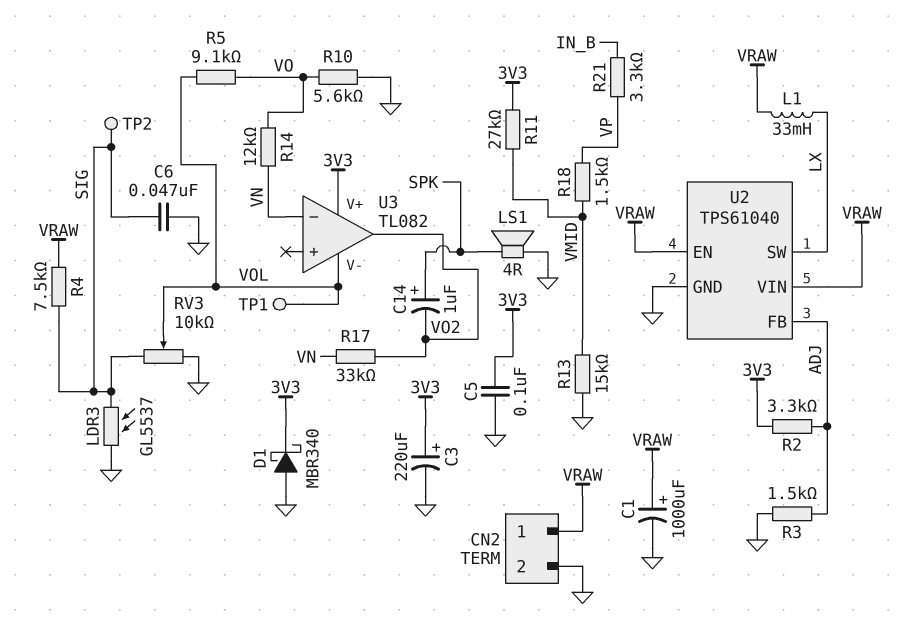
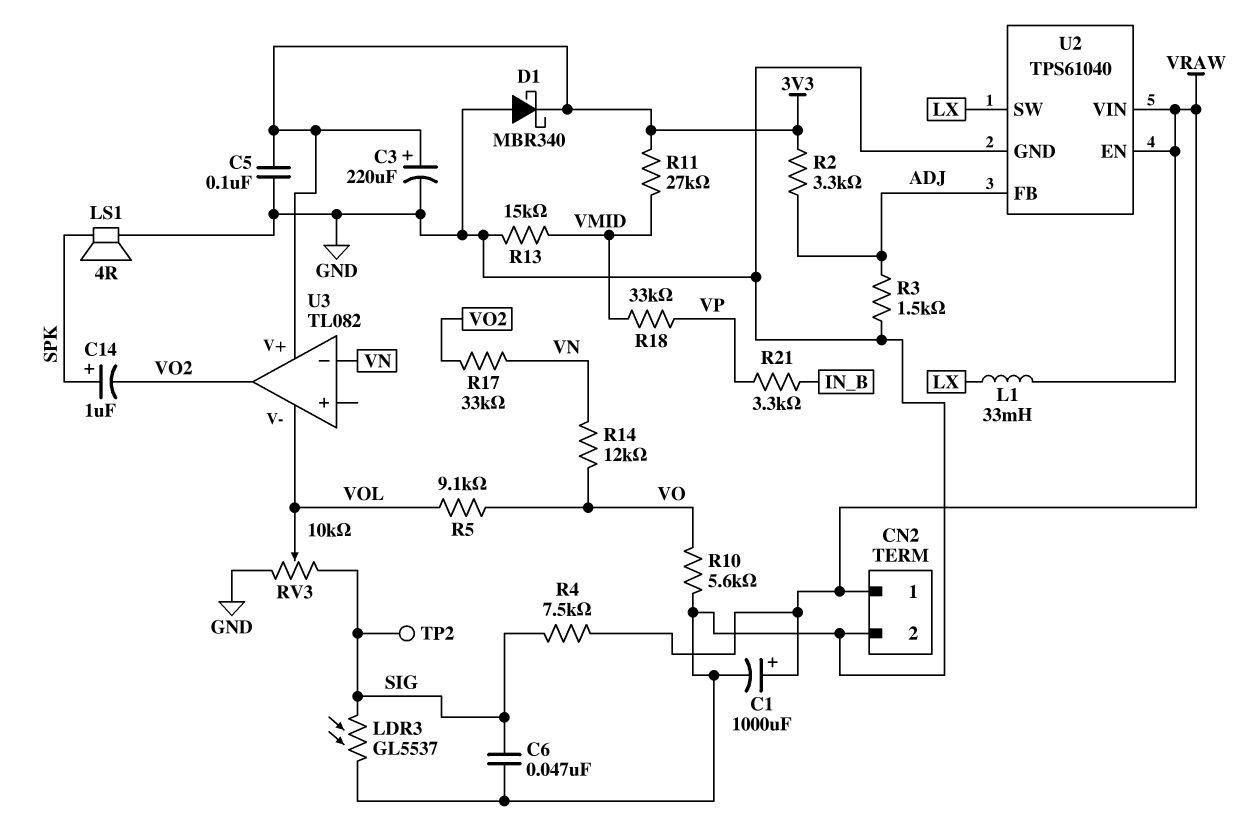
R18: 1.5k (VMID, VP) -> 33k (VMID, VP)
TP1: test point (VOL) -> none

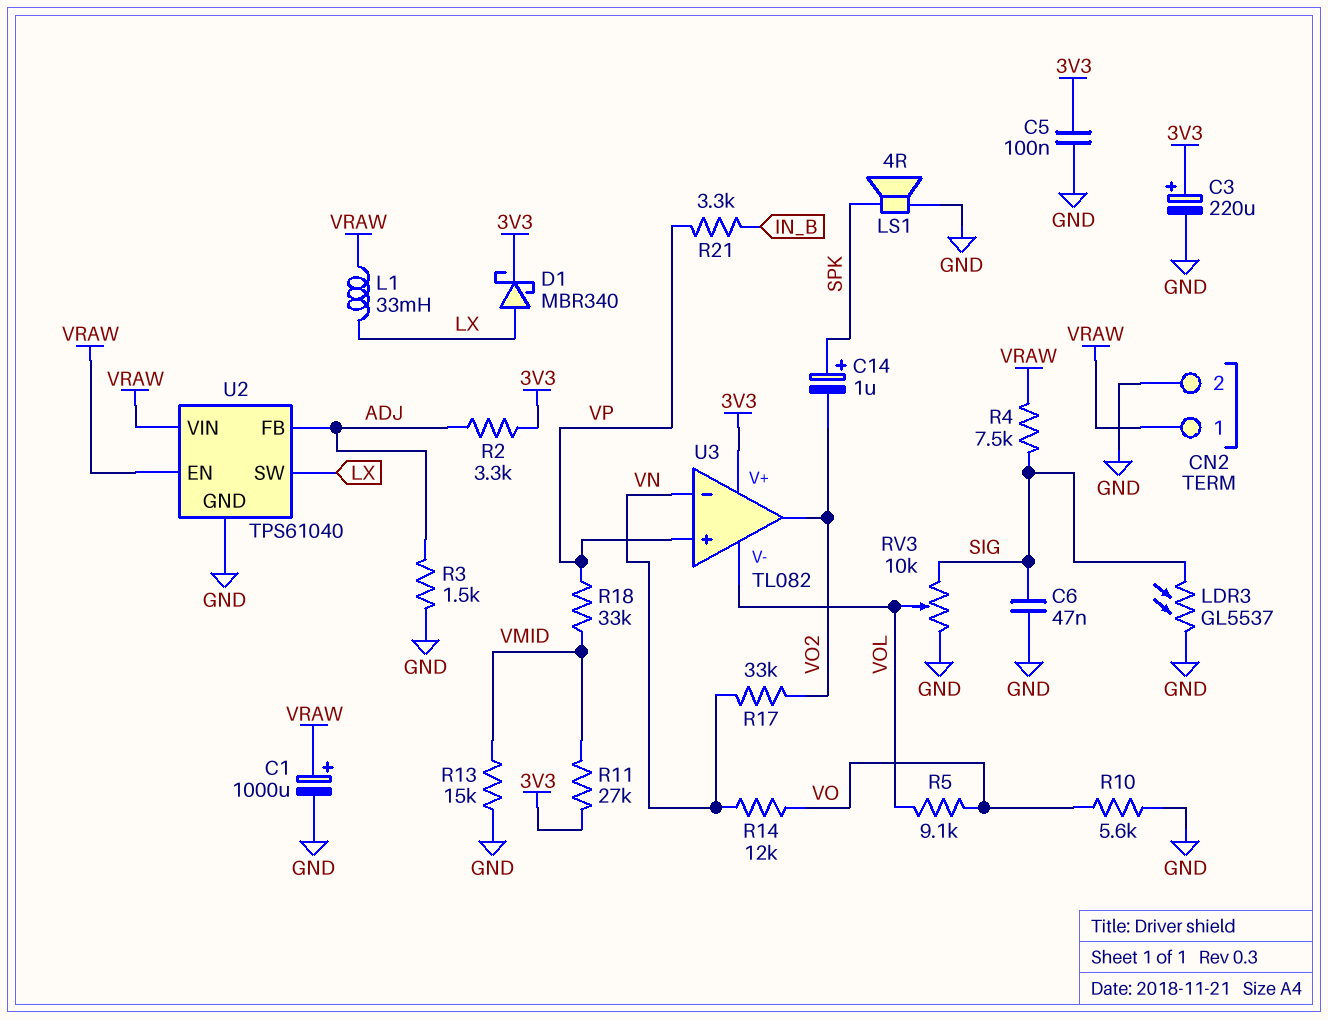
D1: schottky MBR340 (A GND, K 3V3) -> schottky MBR340 (A LX, K 3V3)
TP2: test point (SIG) -> none
U3 pin in+: none -> VP

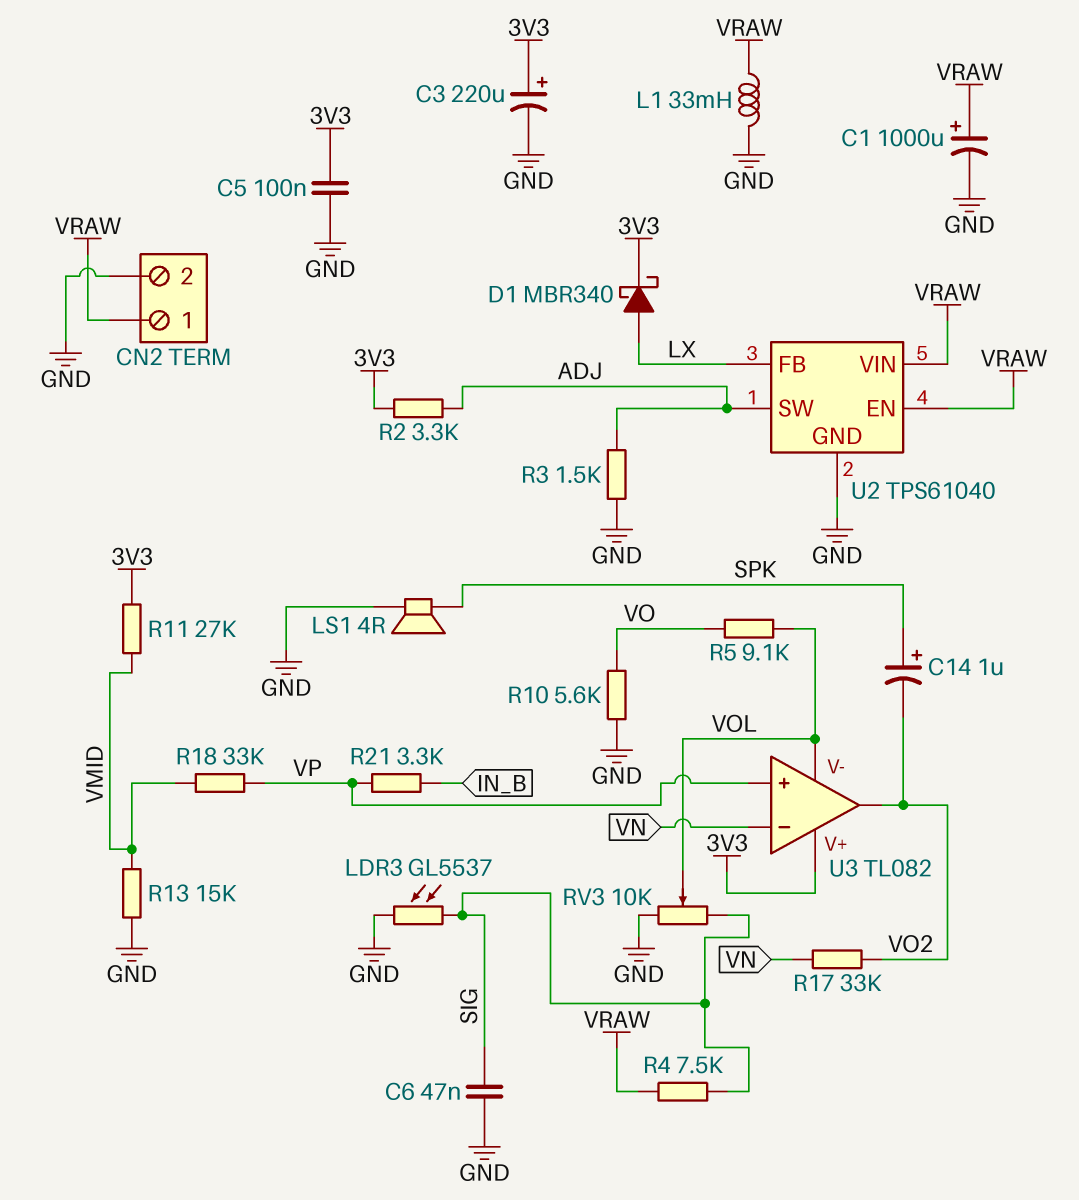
L1: 33mH (LX, VRAW) -> 33mH (GND, VRAW)
R14: 12k (VN, VO) -> none
U2 pin FB: ADJ -> LX
U2 pin SW: LX -> ADJ

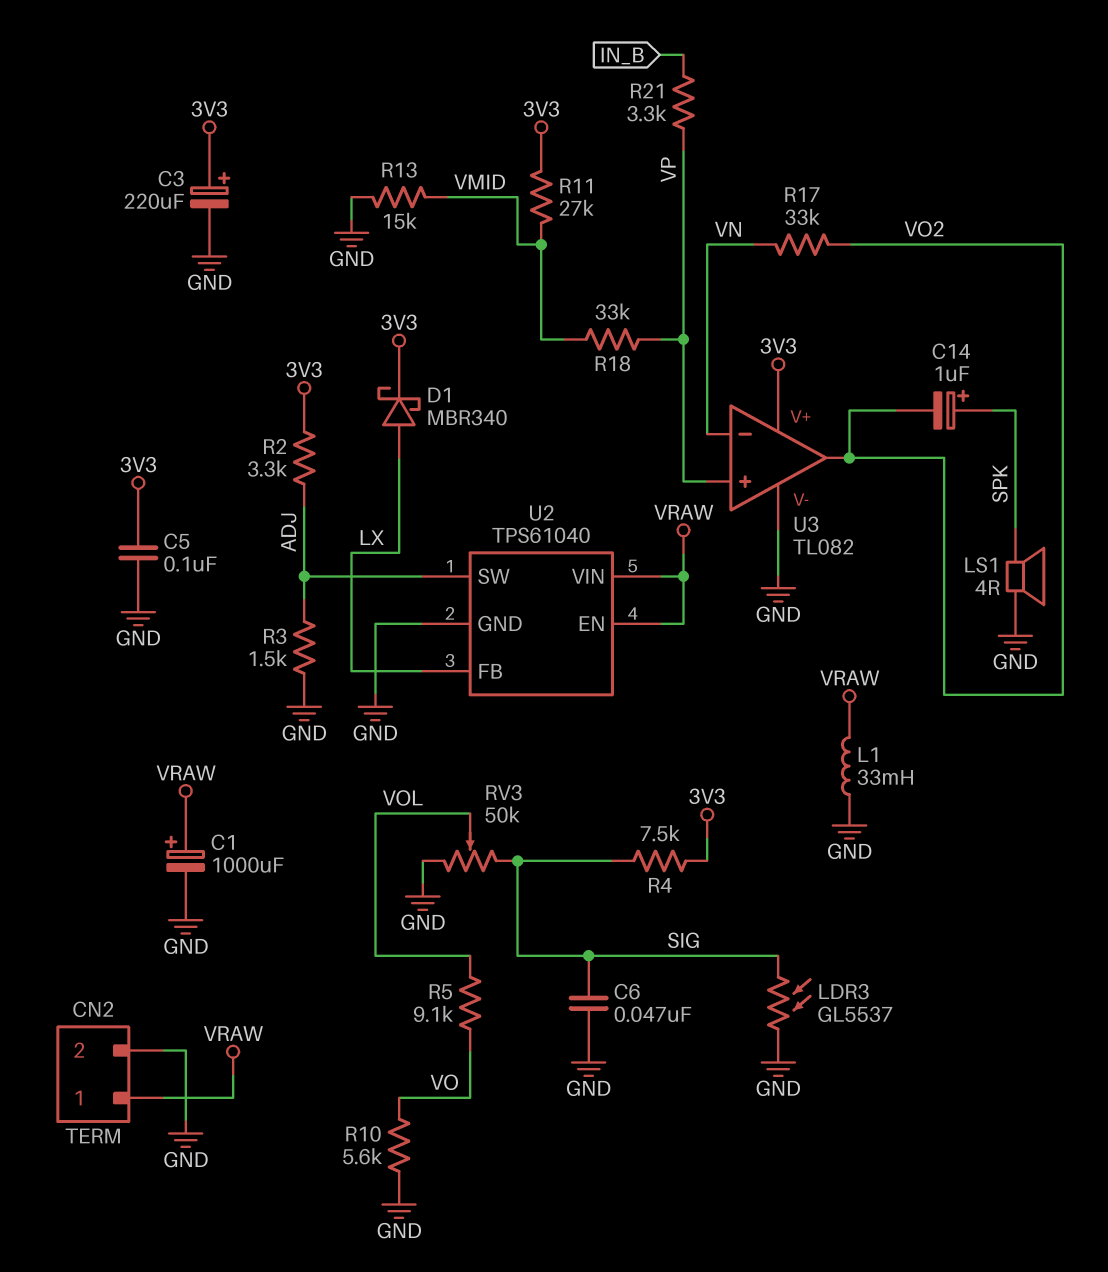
R4: 7.5k (SIG, VRAW) -> 7.5k (3V3, SIG)
RV3: 10k (GND, SIG, wiper VOL) -> 50k (GND, SIG, wiper VOL)
U3 pin V-: VOL -> GND

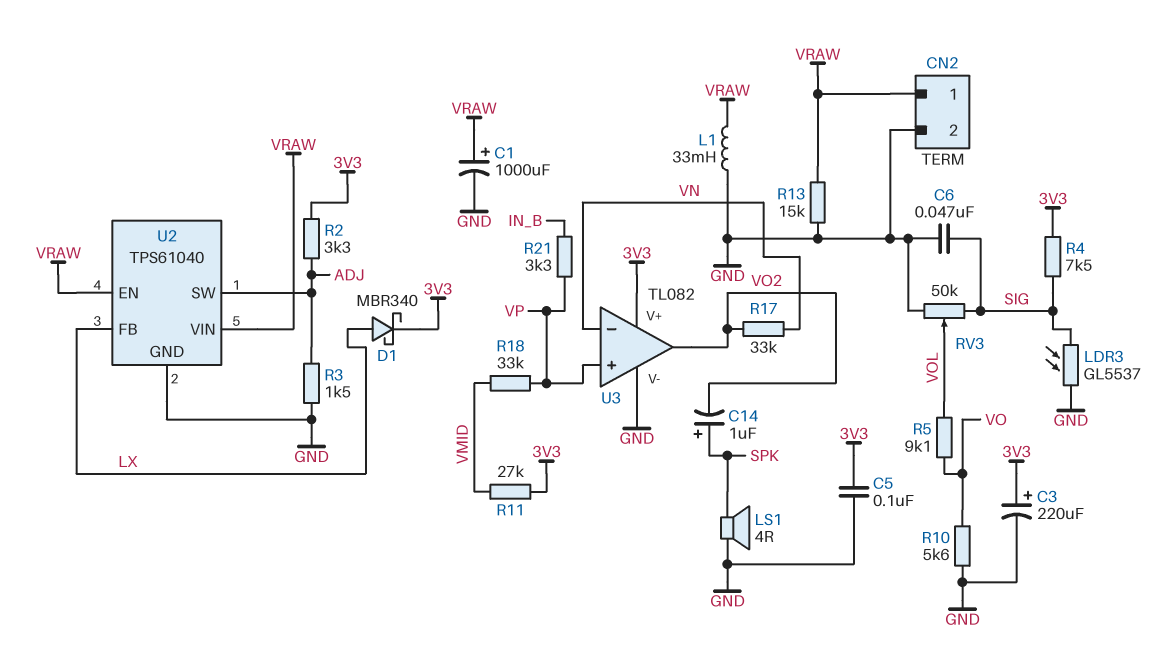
R13: 15k (GND, VMID) -> 15k (GND, VRAW)

